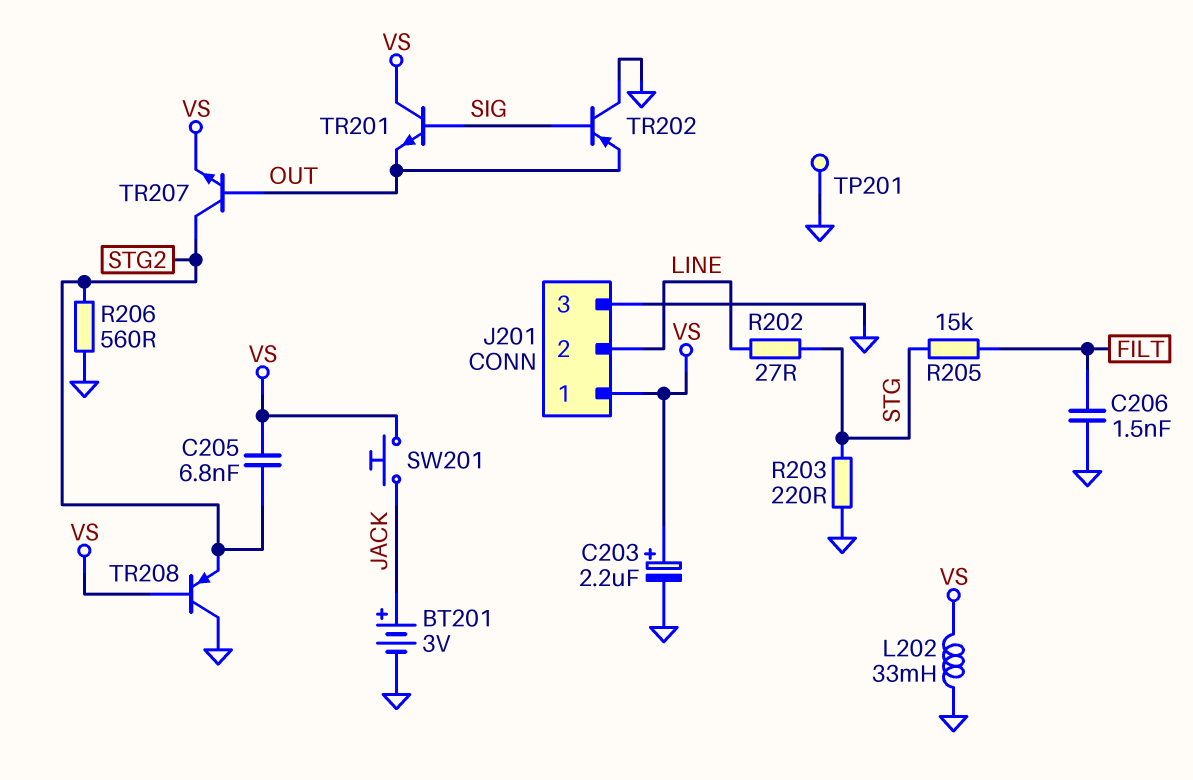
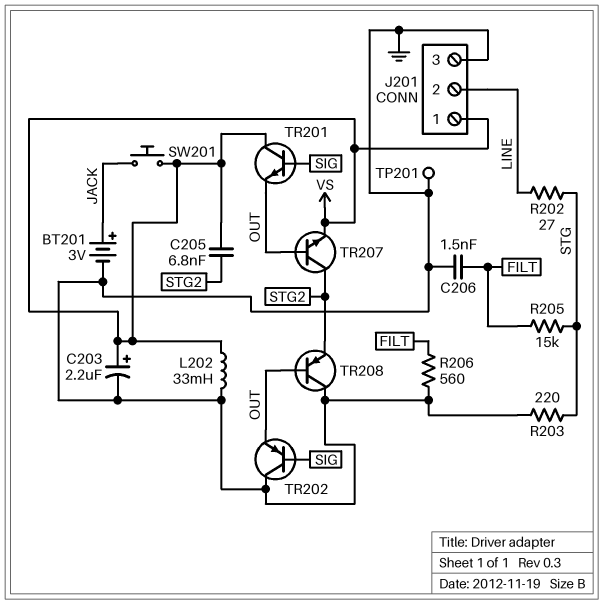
R206: 560 (GND, STG2) -> 560 (FILT, GND)
TR208: PNP (B VS, C GND, E STG2) -> PNP (B OUT, C GND, E STG2)

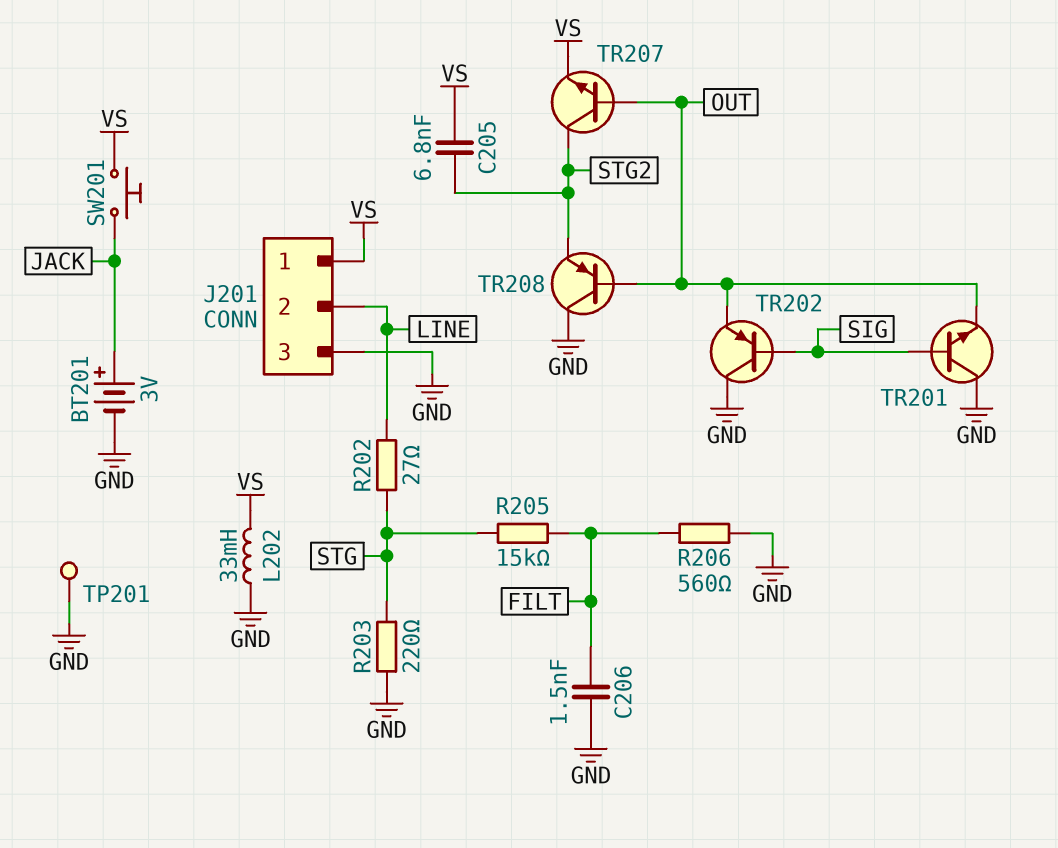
C203: 2.2uF (plus VS, minus GND) -> none
TR201: NPN (B SIG, C VS, E OUT) -> NPN (B SIG, C GND, E OUT)

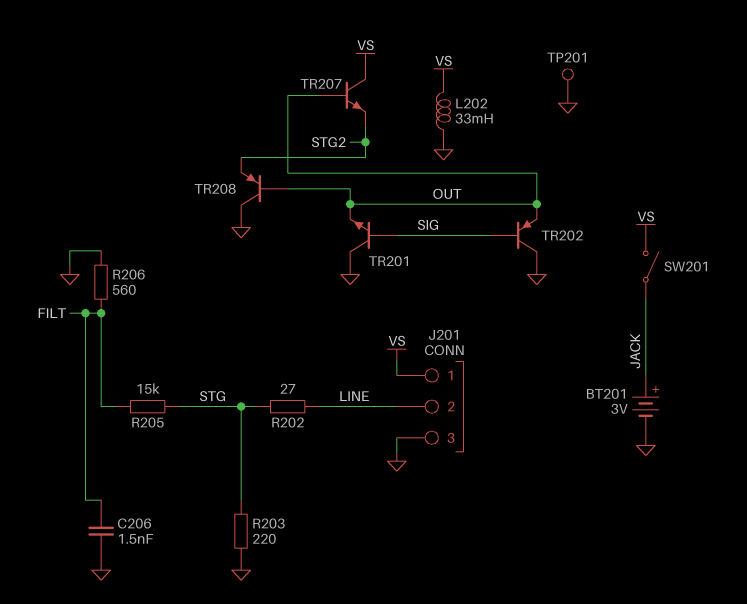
C205: 6.8nF (STG2, VS) -> none
SW201: button (JACK, VS) -> switch (JACK, VS)
TR207: NPN (B OUT, C STG2, E VS) -> NPN (B OUT, C VS, E STG2)

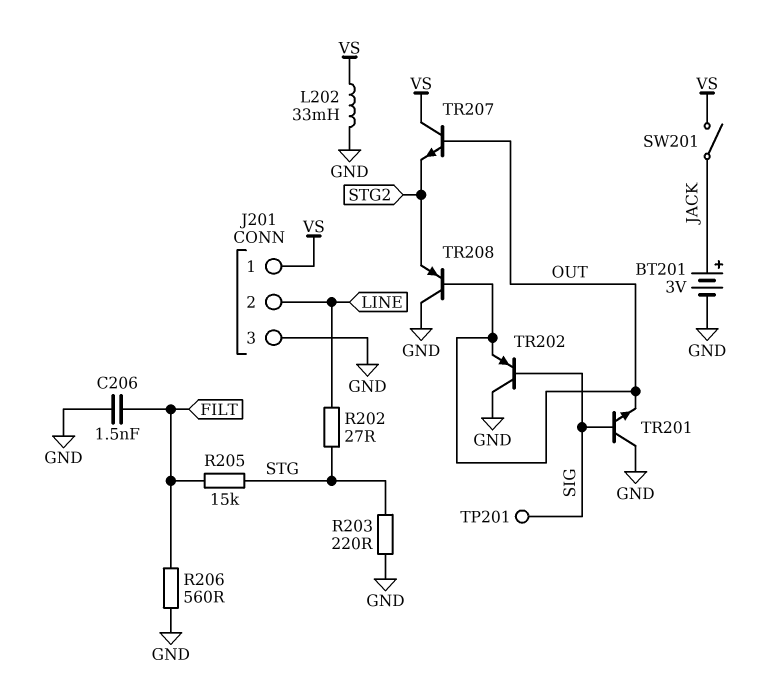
TP201: test point (GND) -> test point (SIG)

